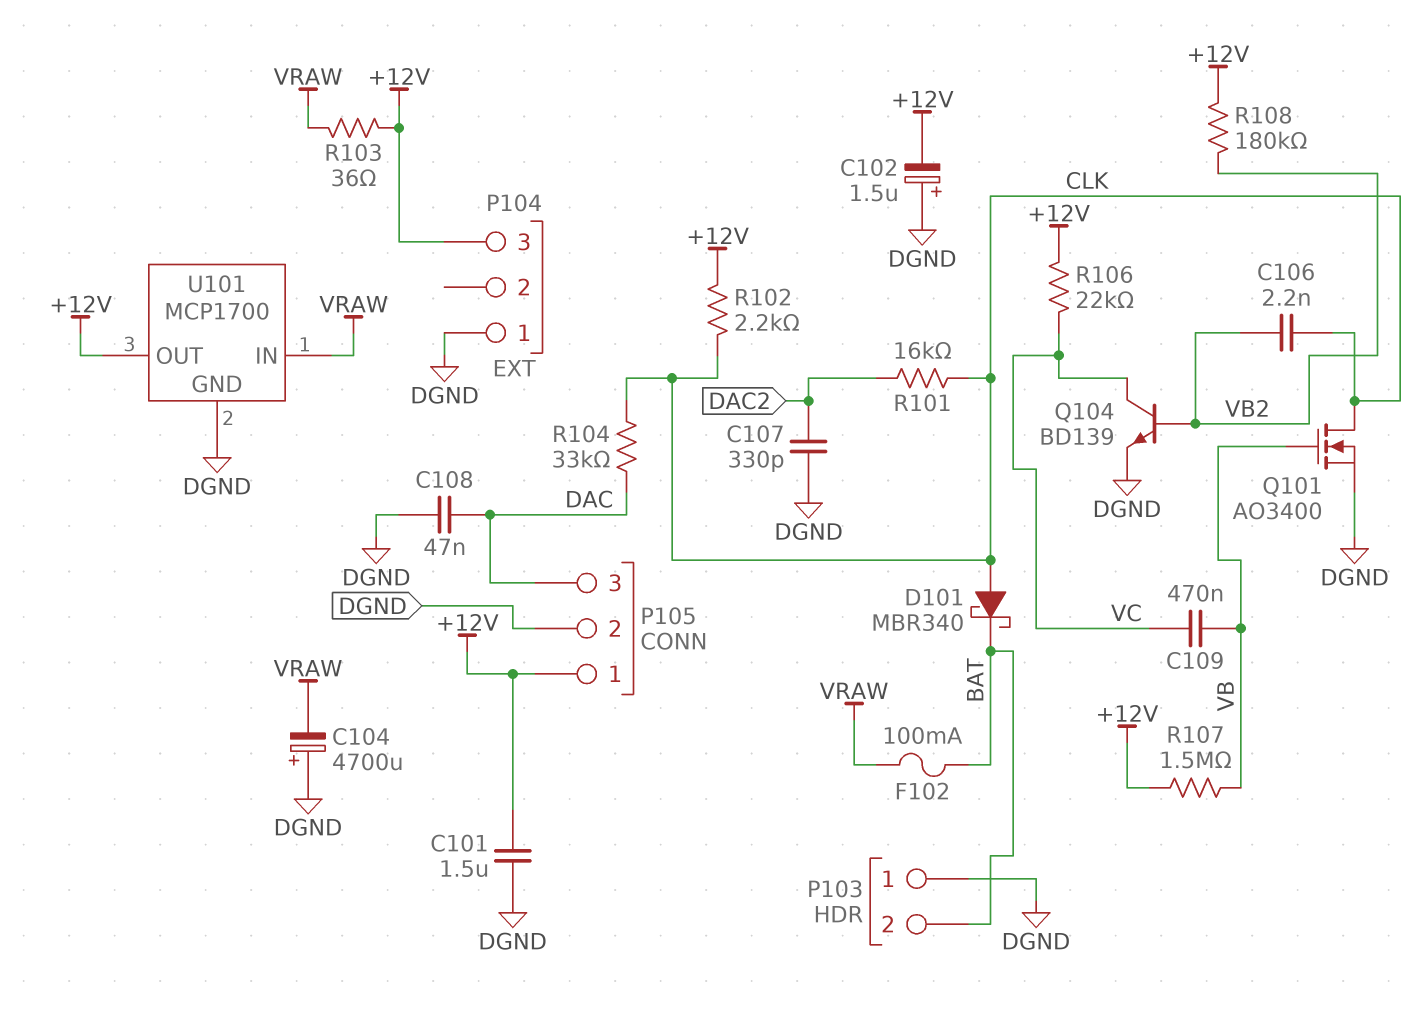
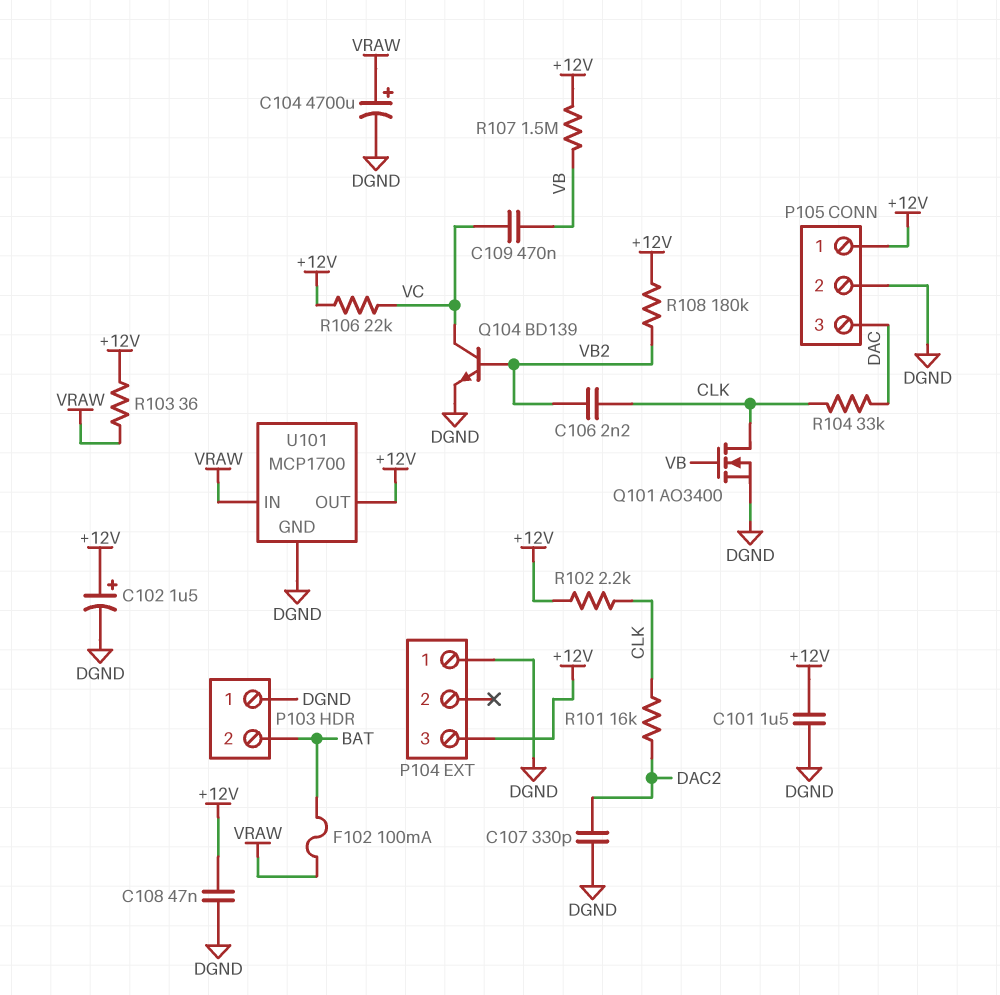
C102: 1.5uF (plus DGND, minus +12V) -> 1.5uF (plus +12V, minus DGND)
C104: 4700uF (plus DGND, minus VRAW) -> 4700uF (plus VRAW, minus DGND)
C108: 47nF (DAC, DGND) -> 47nF (+12V, DGND)
D101: schottky MBR340 (A CLK, K BAT) -> none

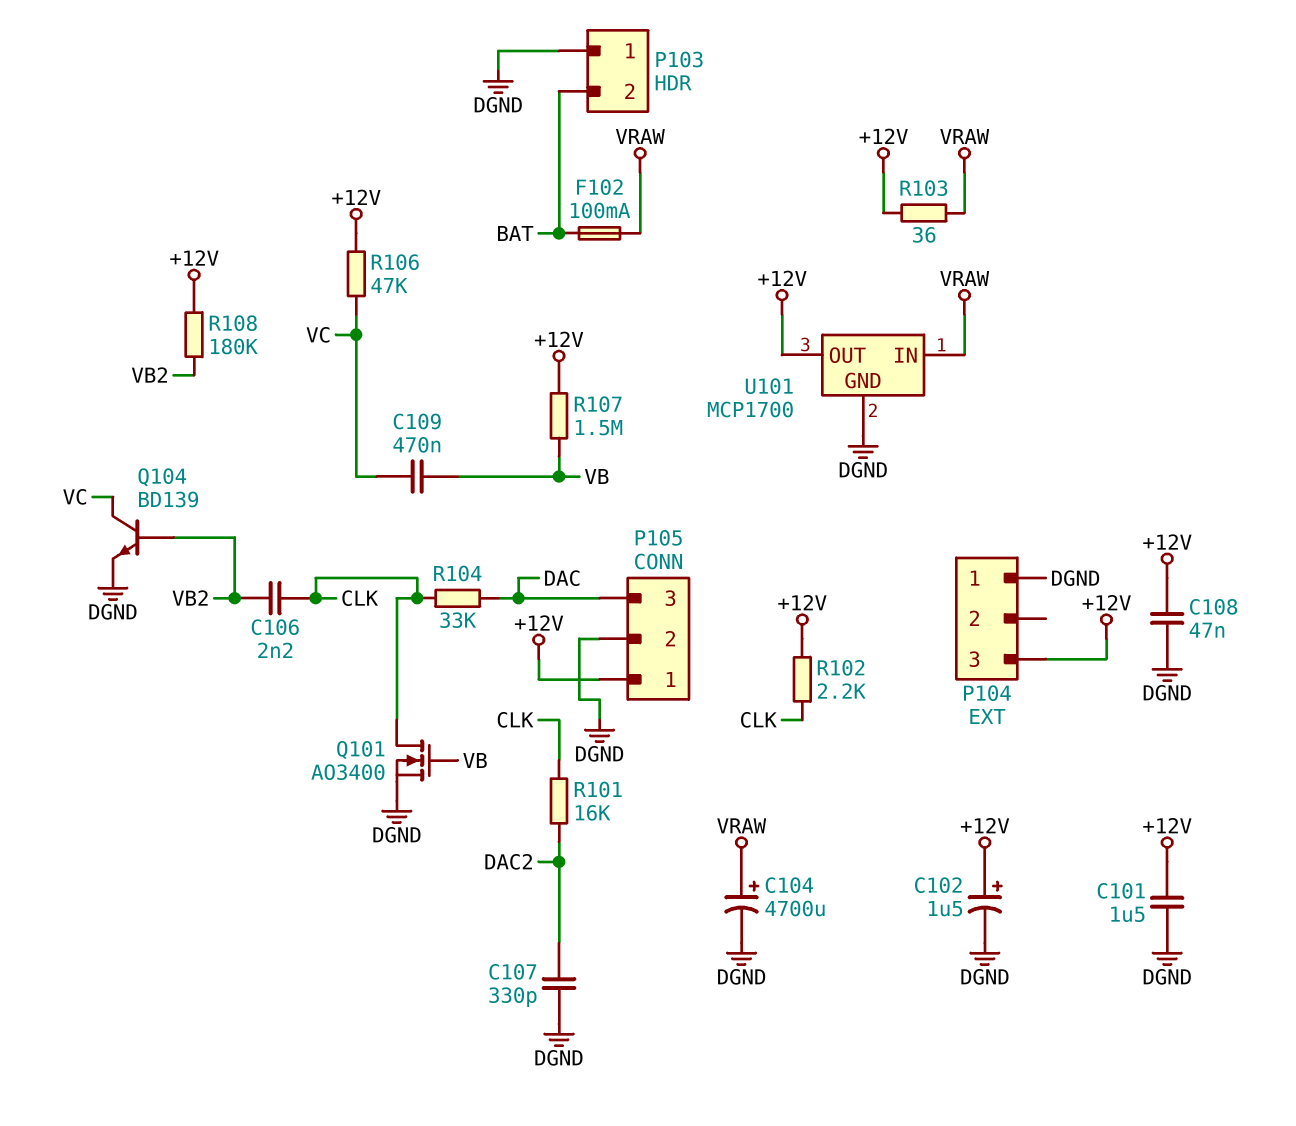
R106: 22k (+12V, VC) -> 47k (+12V, VC)

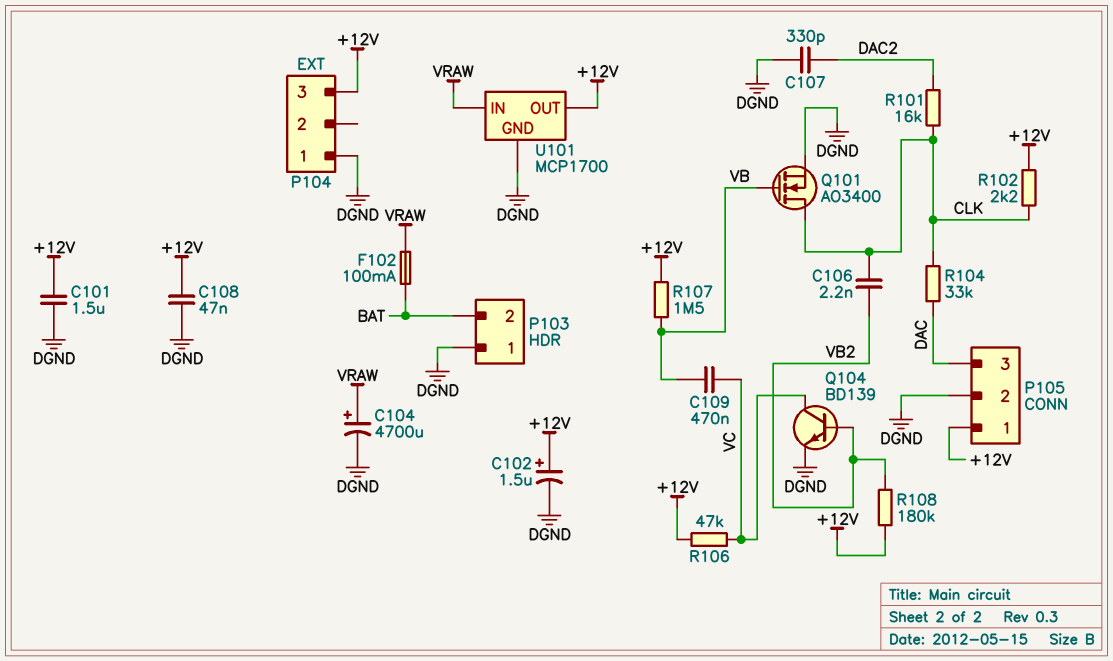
R103: 36 (+12V, VRAW) -> none

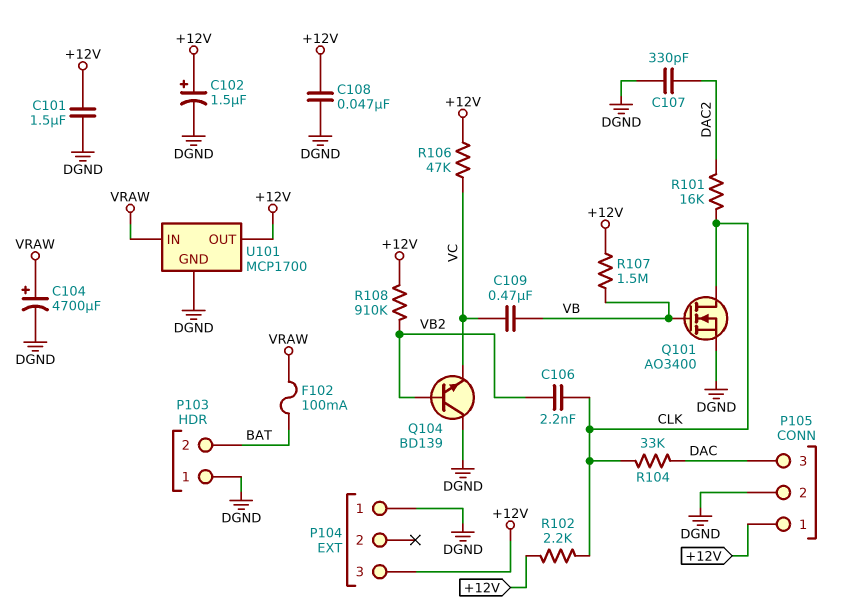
Q104: NPN BD139 (B VB2, C VC, E DGND) -> NPN BD139 (B VB2, C DGND, E VC)
R108: 180k (+12V, VB2) -> 910k (+12V, VB2)

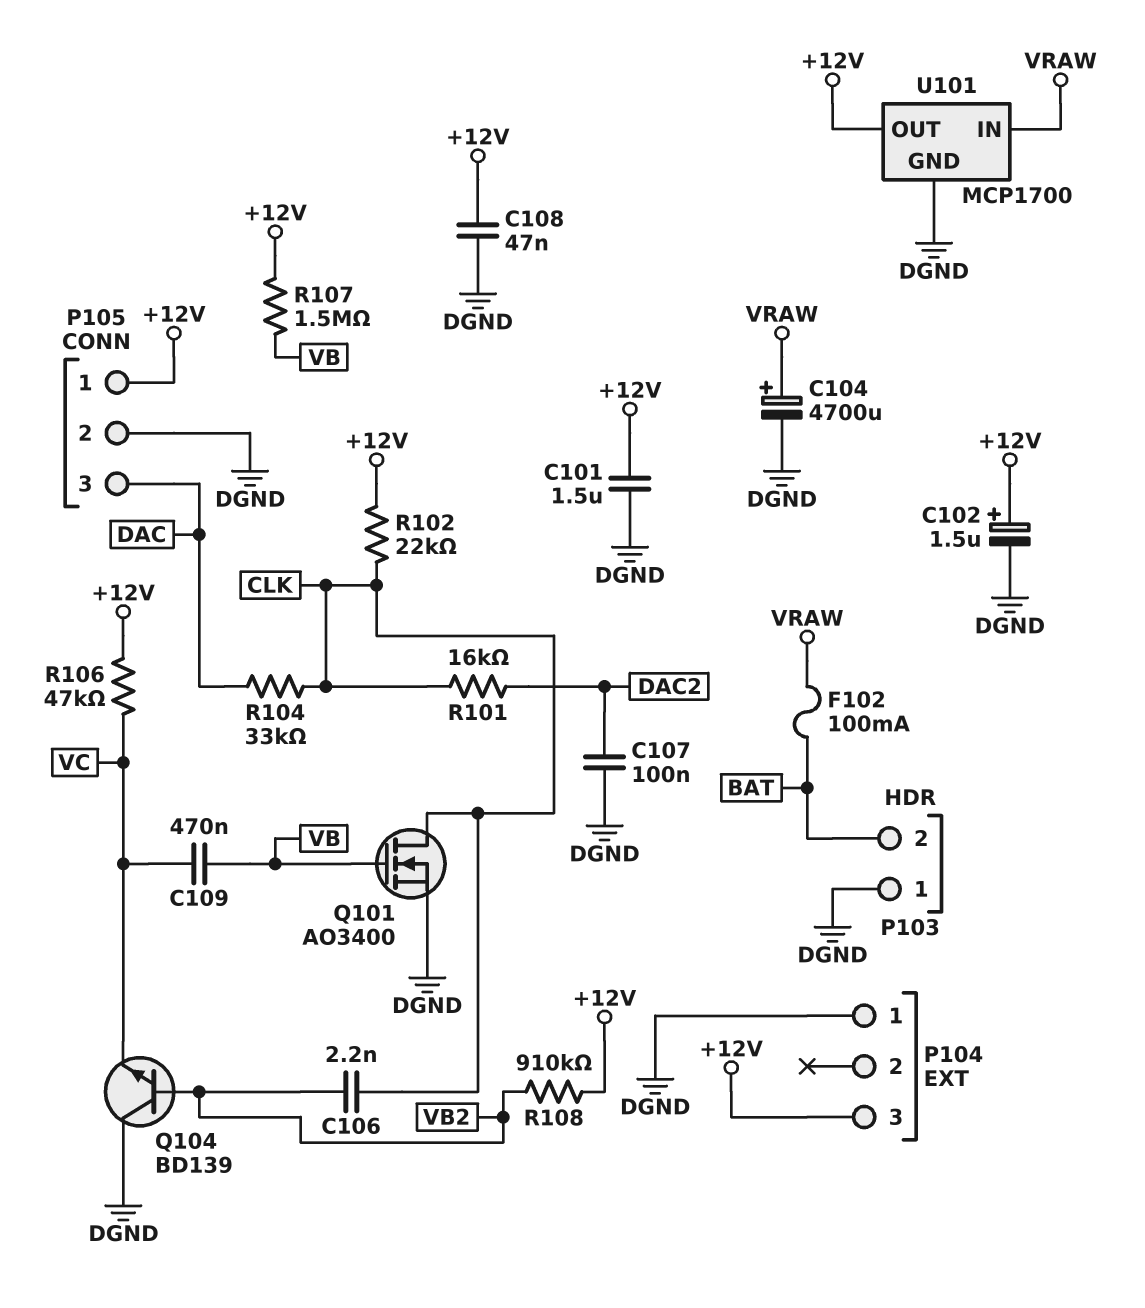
C107: 330pF (DAC2, DGND) -> 100nF (DAC2, DGND)
R102: 2.2k (+12V, CLK) -> 22k (+12V, CLK)

